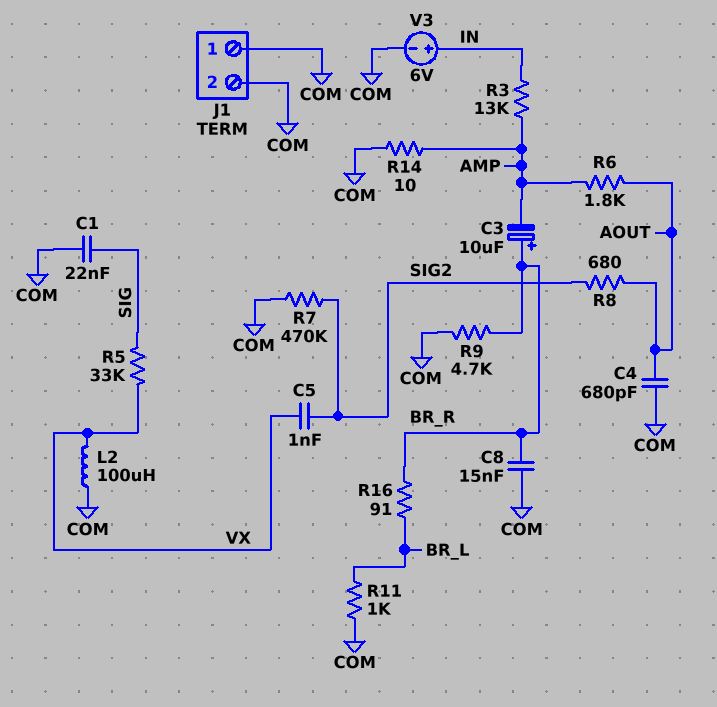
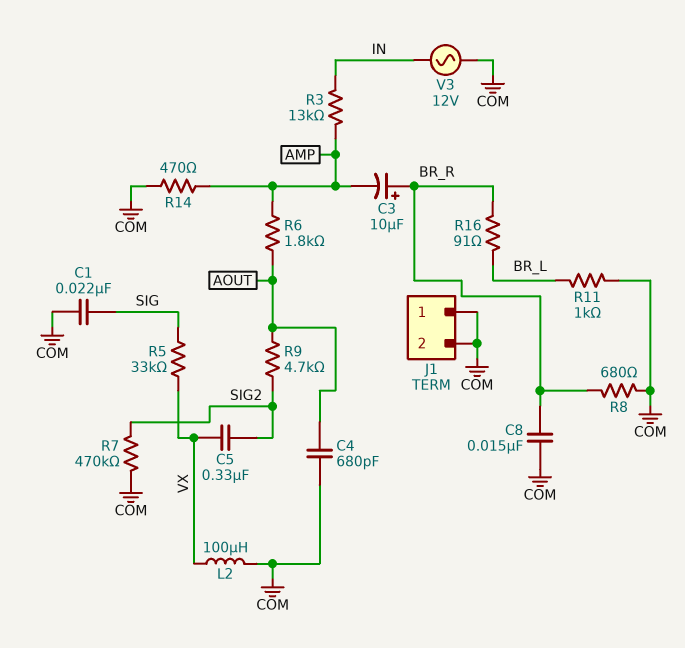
C5: 1nF (SIG2, VX) -> 330nF (SIG2, VX)
R8: 680 (AOUT, SIG2) -> 680 (BR_R, COM)
R9: 4.7k (BR_R, COM) -> 4.7k (AOUT, SIG2)
R14: 10 (AMP, COM) -> 470 (AMP, COM)
V3: 6V (plus IN, minus COM) -> AC 12V (COM, IN)

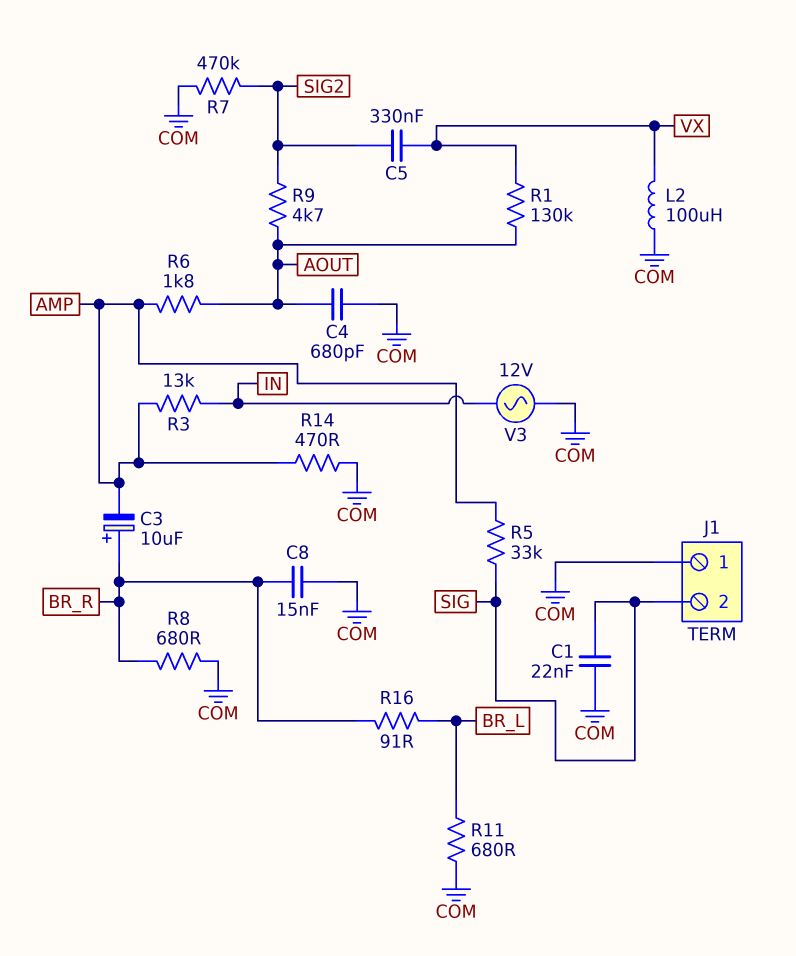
J1 pin 2: COM -> SIG
R1: none -> 130k (AOUT, VX)
R5: 33k (SIG, VX) -> 33k (AMP, SIG)
R11: 1k (BR_L, COM) -> 680 (BR_L, COM)

